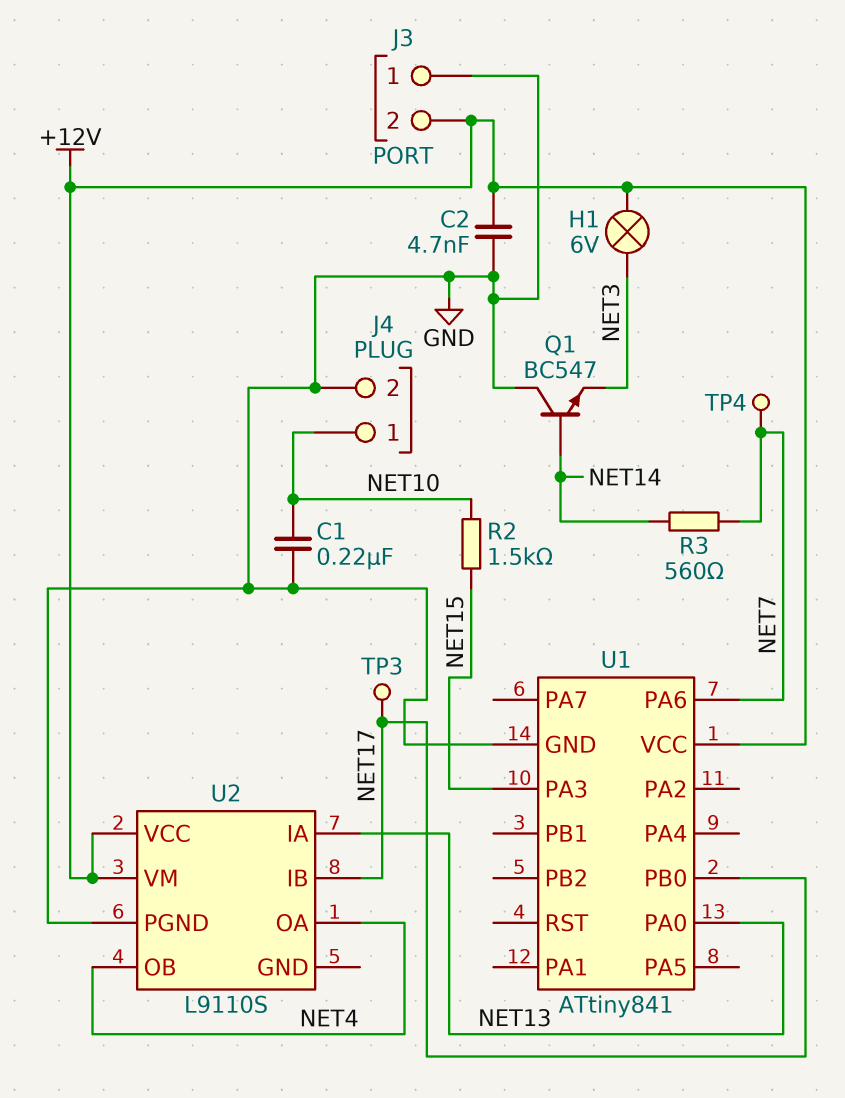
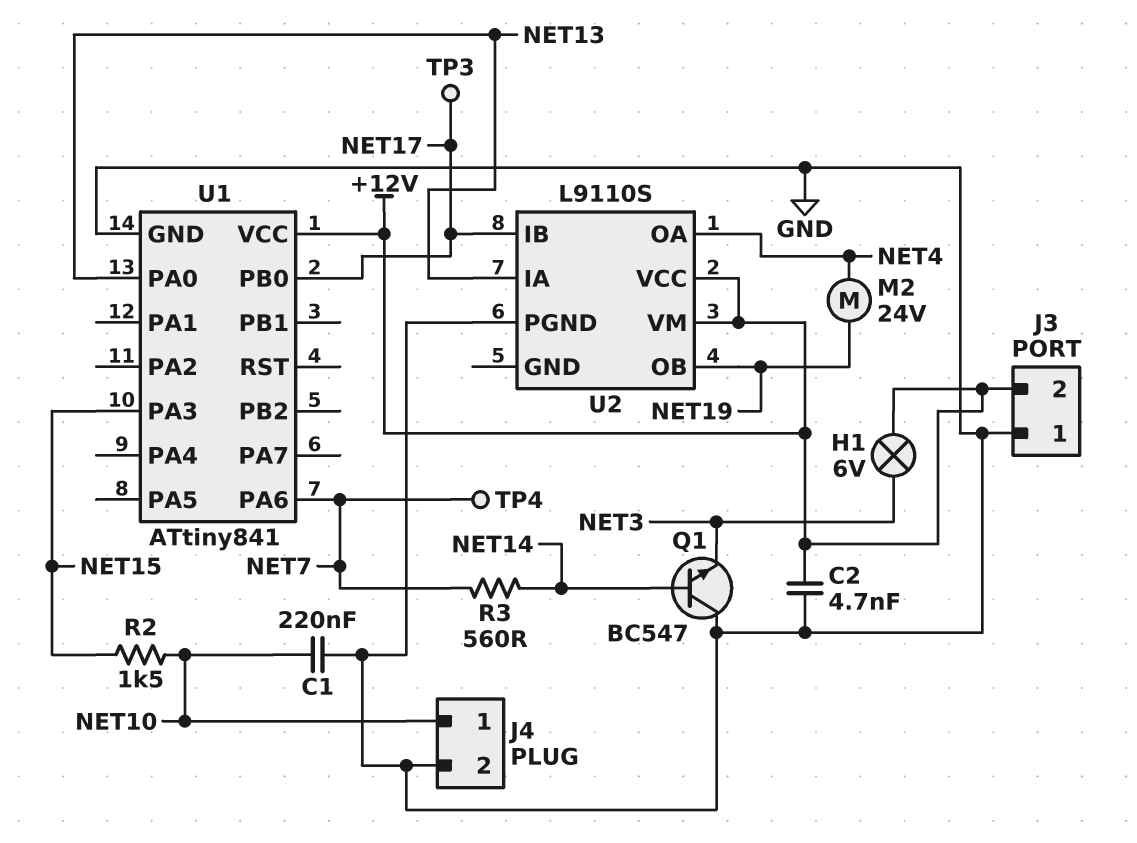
M2: none -> motor 24V (NET4, NET19)
U2 pin OB: NET4 -> NET19

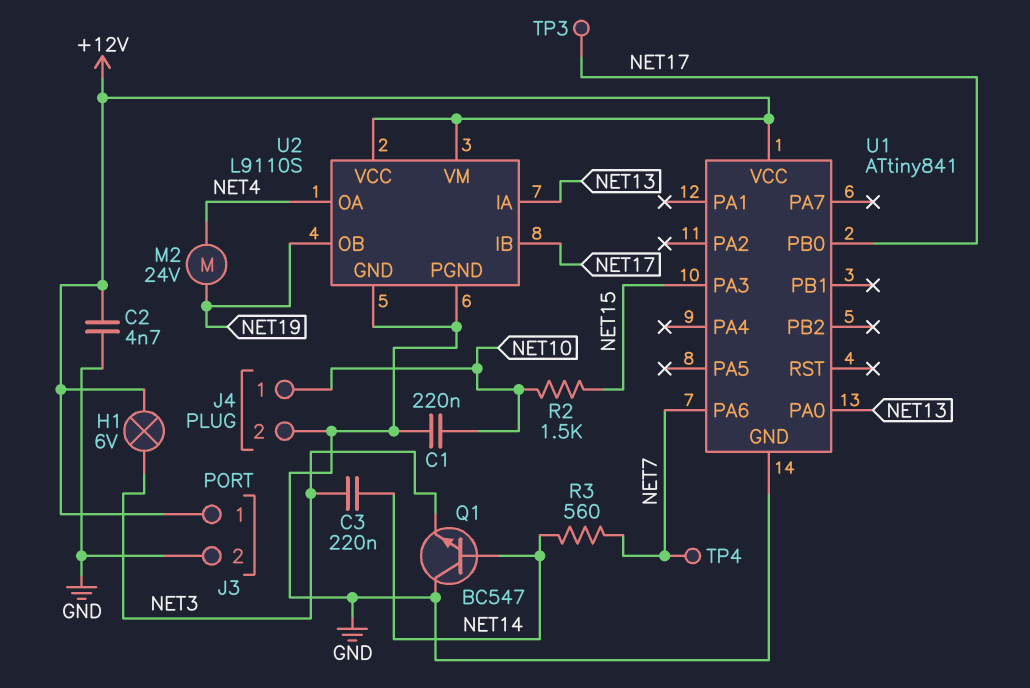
C3: none -> 220nF (NET3, NET14)
J3 pin 1: GND -> +12V
J3 pin 2: +12V -> GND
U2 pin GND: none -> GND

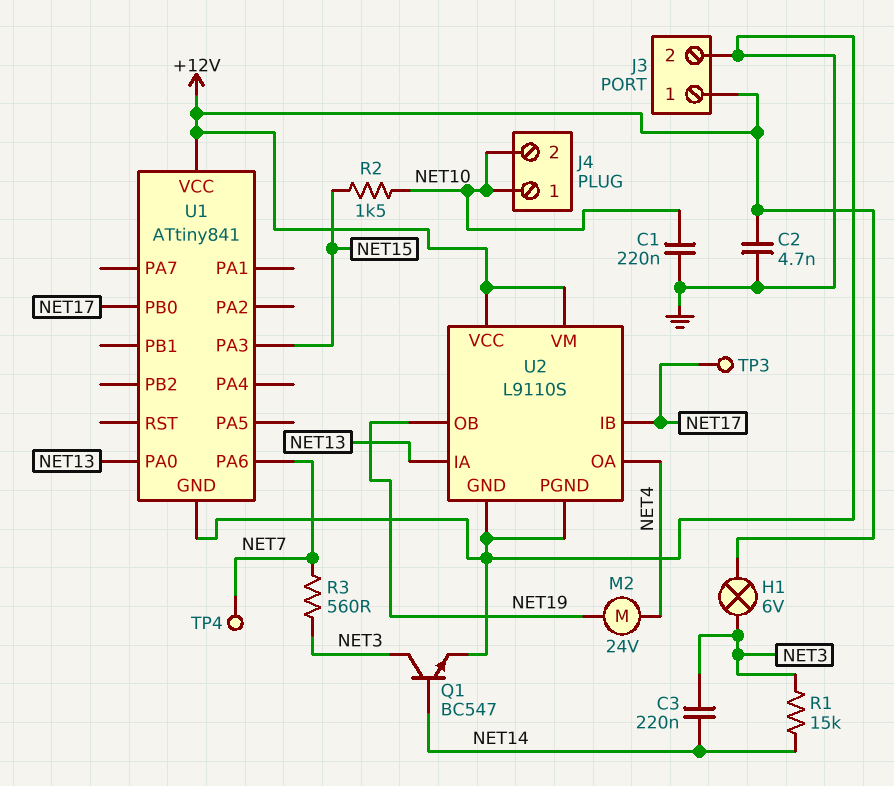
J4 pin 2: GND -> NET10
Q1: NPN BC547 (B NET14, C GND, E NET3) -> NPN BC547 (B NET14, C NET3, E GND)
R1: none -> 15k (NET3, NET14)
R3: 560 (NET7, NET14) -> 560 (NET3, NET7)

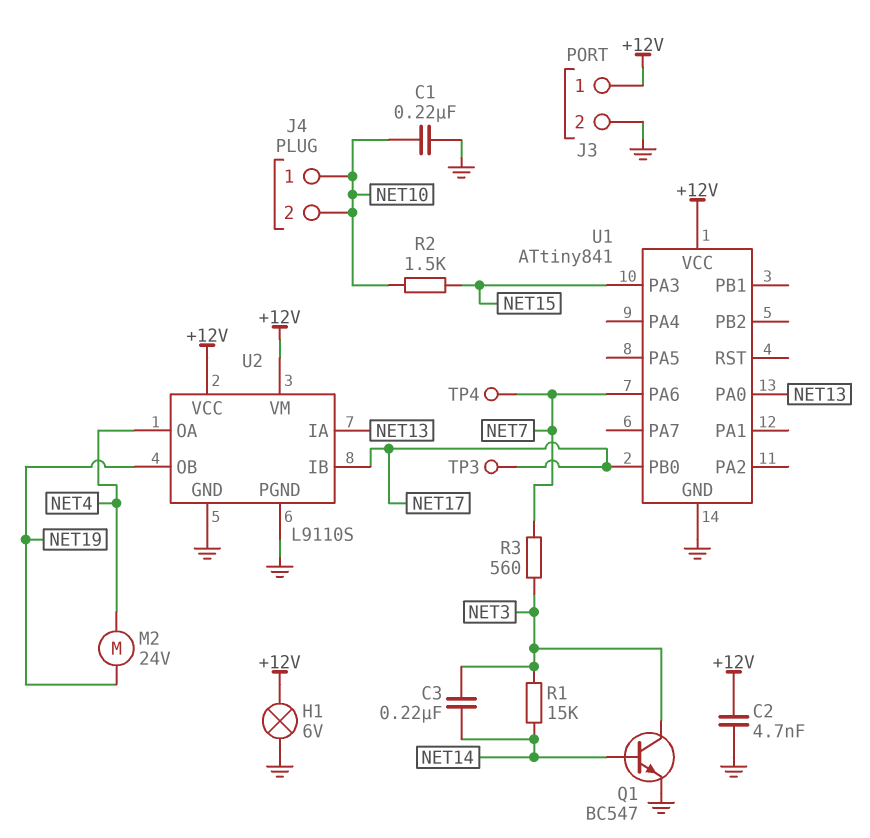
H1: lamp 6V (+12V, NET3) -> lamp 6V (+12V, GND)

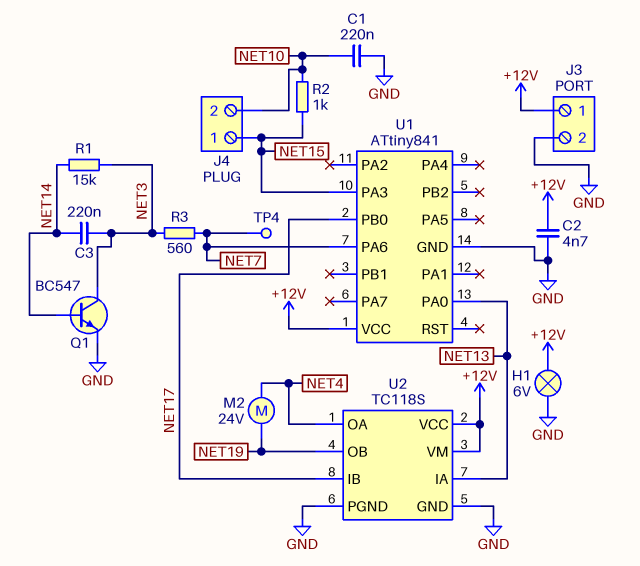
J4 pin 1: NET10 -> NET15
R2: 1.5k (NET10, NET15) -> 1k (NET10, NET15)
TP3: test point (NET17) -> none
U2: L9110S -> TC118S

